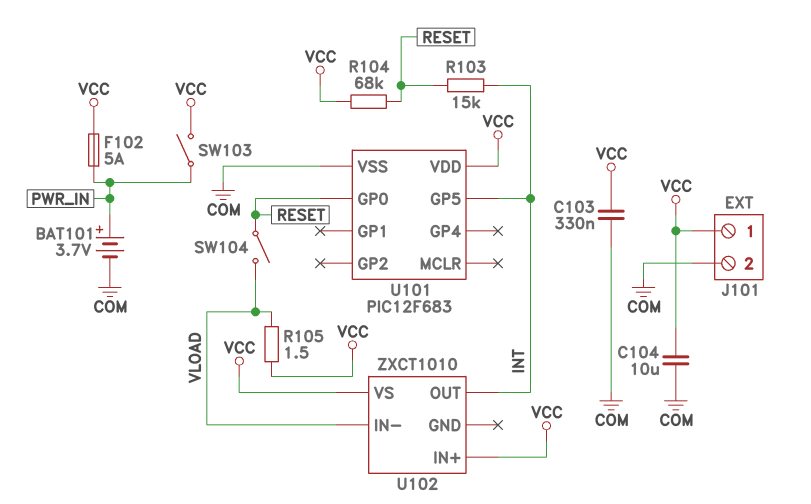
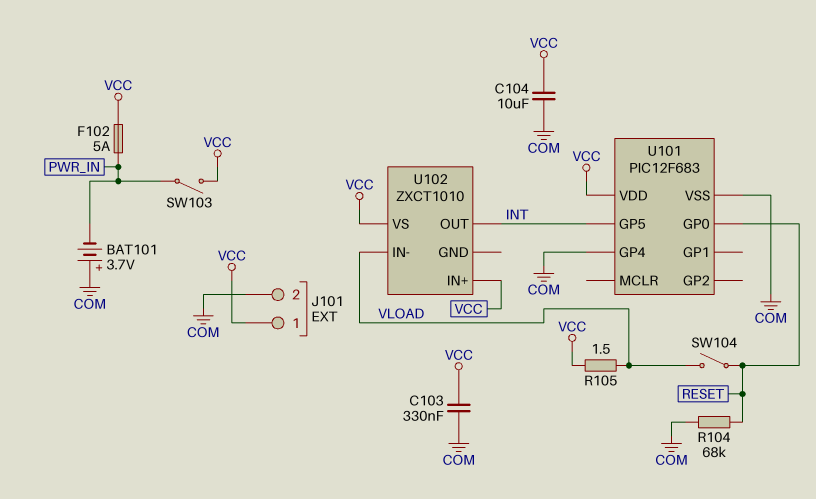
BAT101: 3.7V (plus PWR_IN, minus COM) -> 3.7V (plus COM, minus PWR_IN)
R103: 15k (INT, RESET) -> none
R104: 68k (RESET, VCC) -> 68k (COM, RESET)
U101 pin GP4: none -> COM

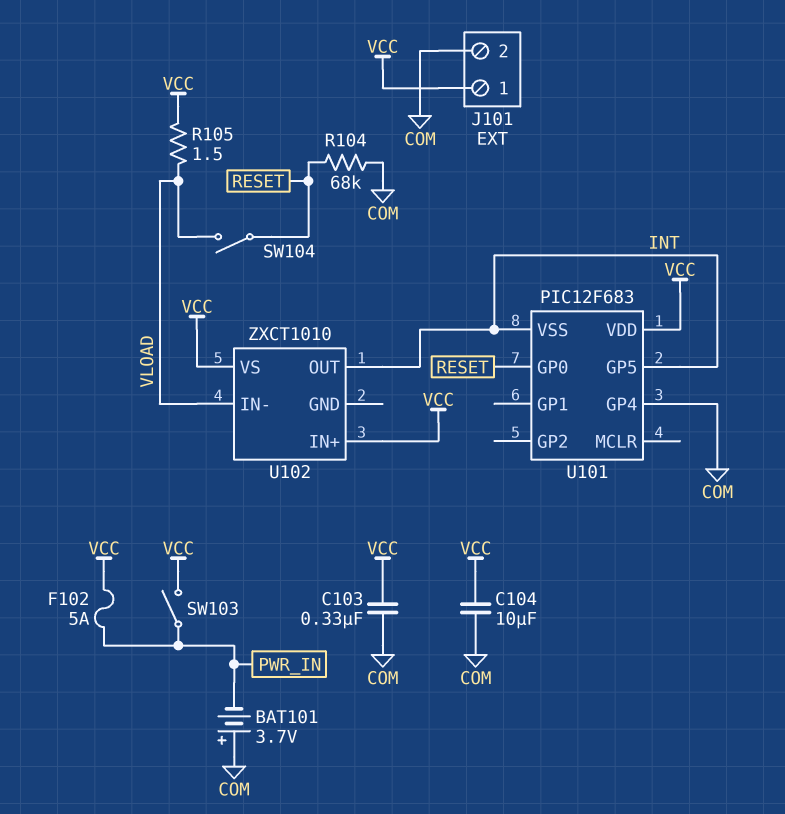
U101 pin VSS: COM -> INT

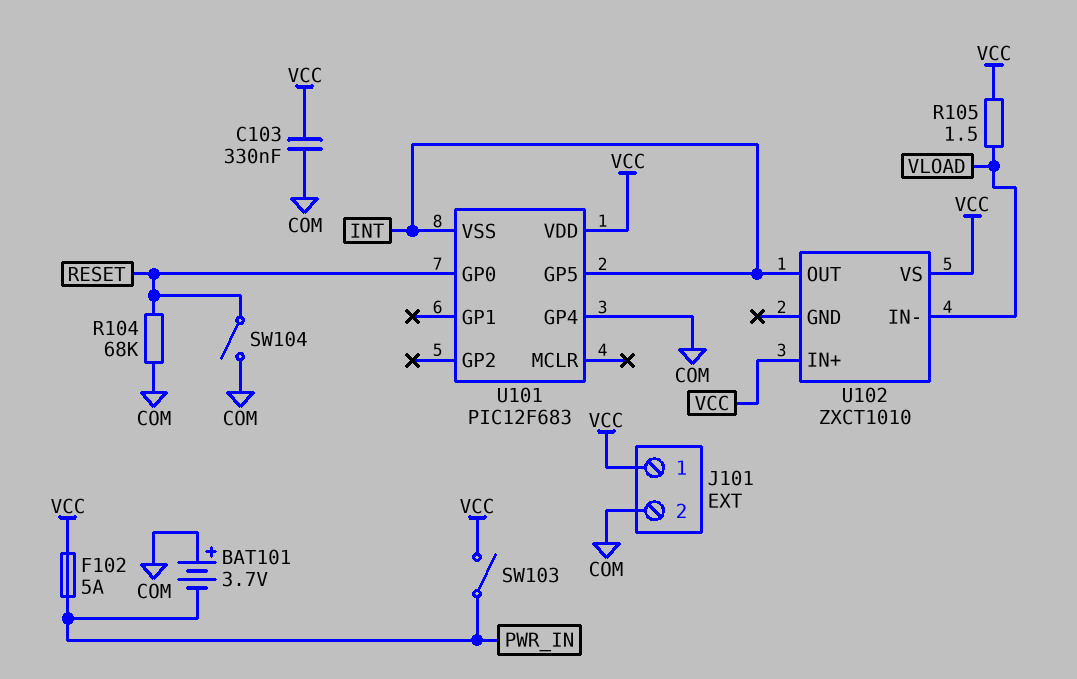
C104: 10uF (COM, VCC) -> none
SW104: switch (RESET, VLOAD) -> switch (COM, RESET)

